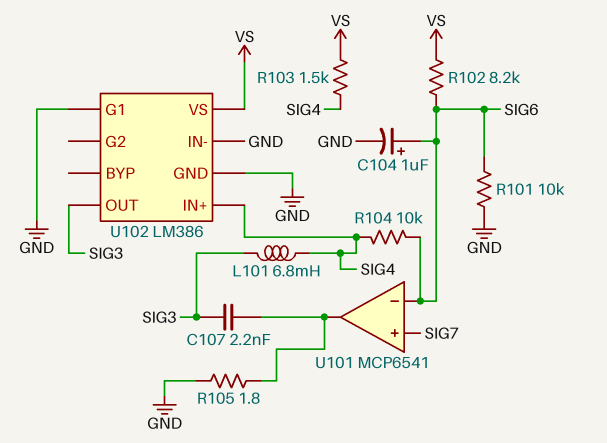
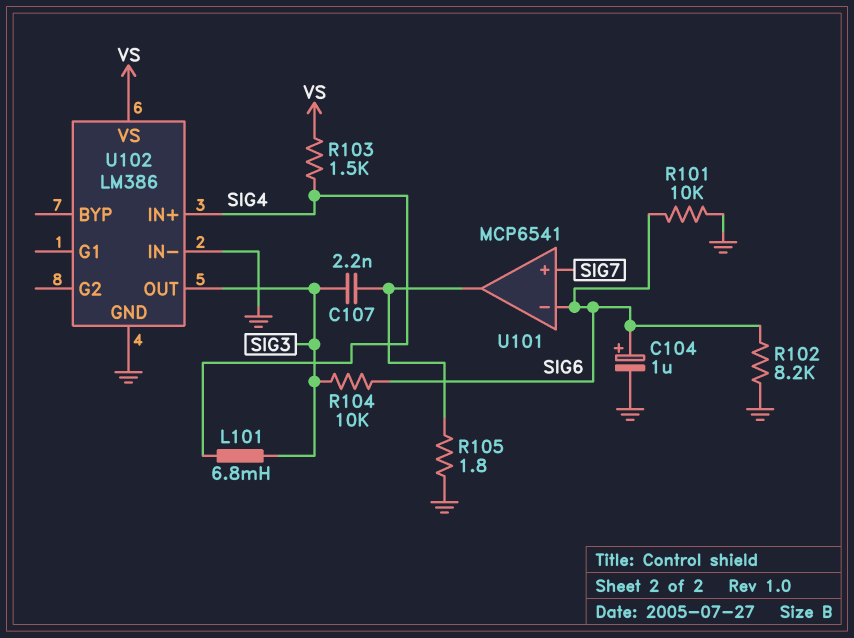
R102: 8.2k (SIG6, VS) -> 8.2k (GND, SIG6)
R104: 10k (SIG4, SIG6) -> 10k (SIG3, SIG6)
U102 pin G1: GND -> none

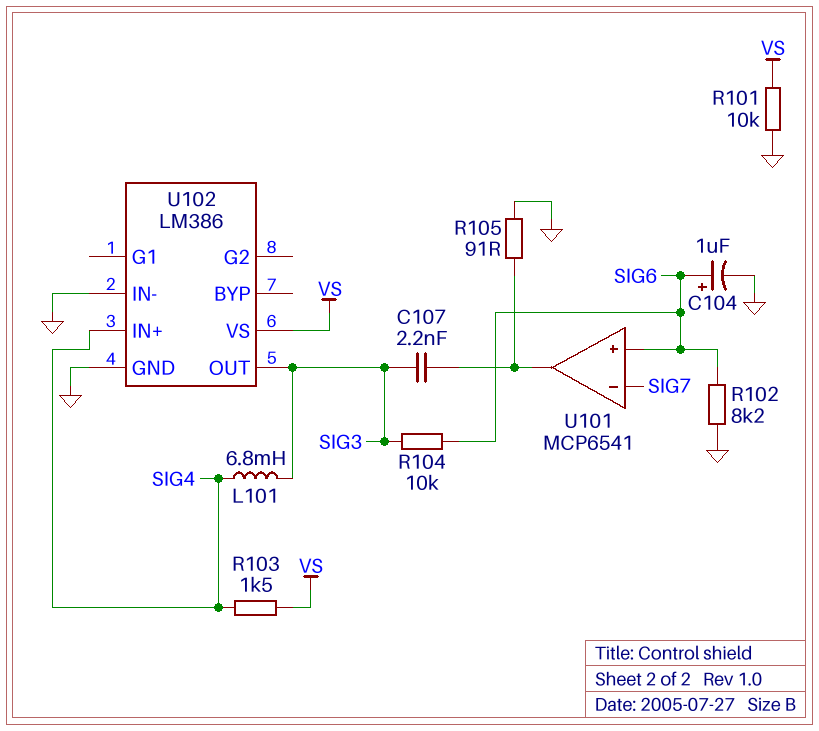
R101: 10k (GND, SIG6) -> 10k (GND, VS)
R105: 1.8 (GND, U101/out) -> 91 (GND, U101/out)
U101 pin in+: SIG7 -> SIG6
U101 pin in-: SIG6 -> SIG7

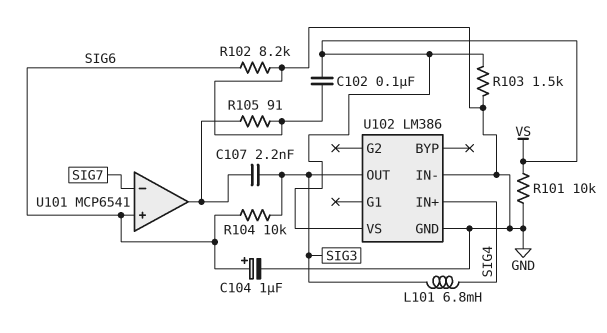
C102: none -> 100nF (GND, VS)
R103: 1.5k (SIG4, VS) -> 1.5k (GND, VS)

